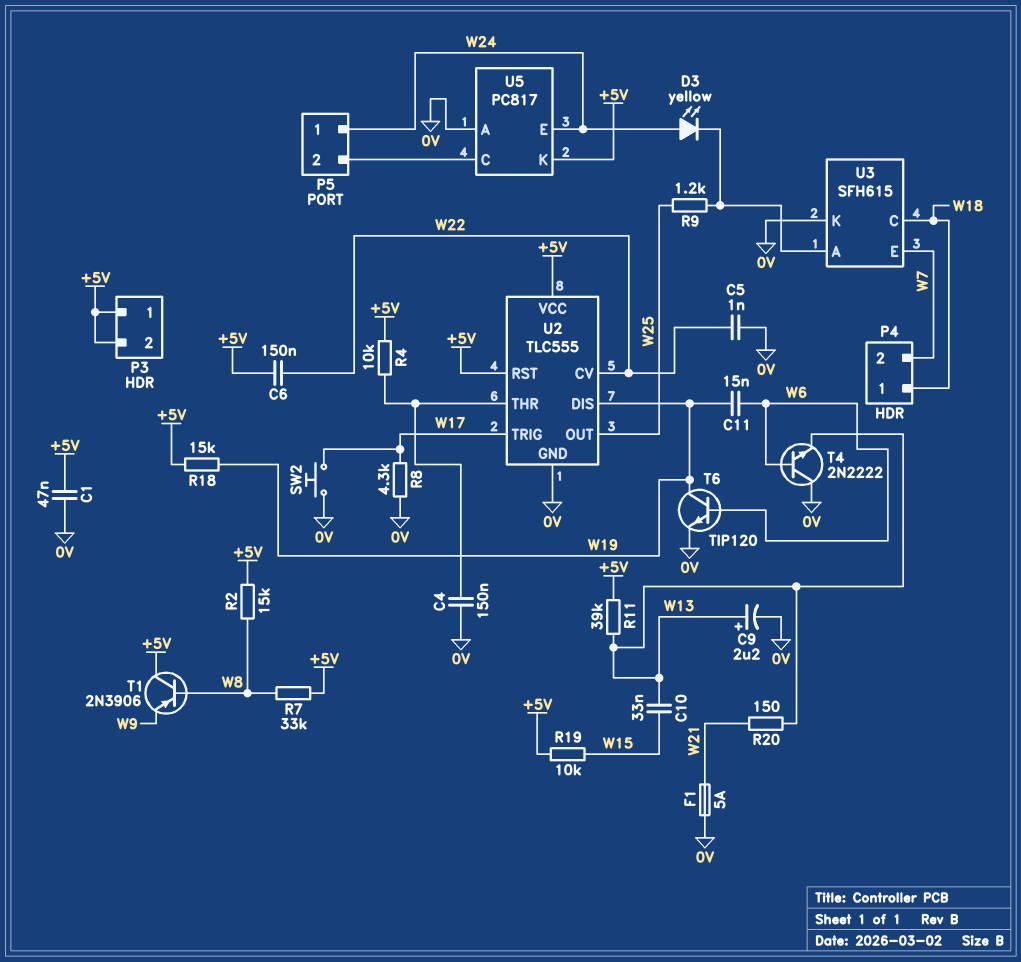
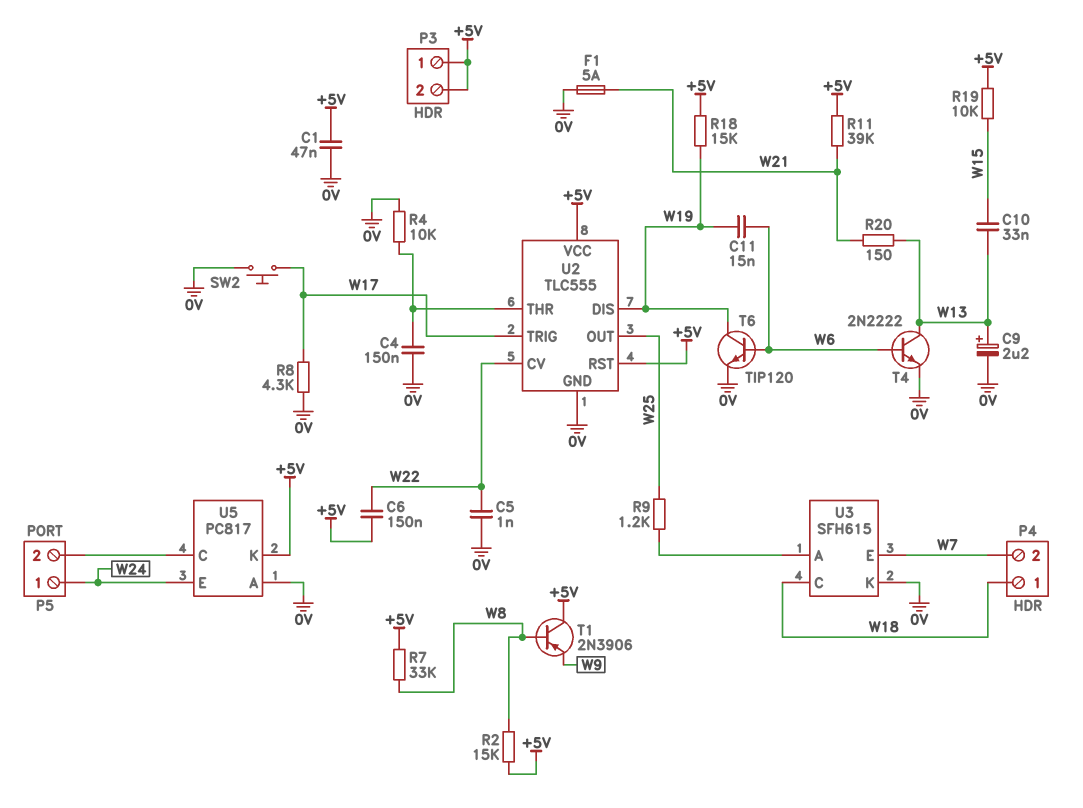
D3: LED yellow (A W24, K U3/A) -> none
R4: 10k (+5V, U2/THR) -> 10k (0V, U2/THR)
R11: 39k (+5V, W13) -> 39k (+5V, W21)
T4: NPN 2N2222 (B W6, C 0V, E W13) -> NPN 2N2222 (B W6, C W13, E 0V)

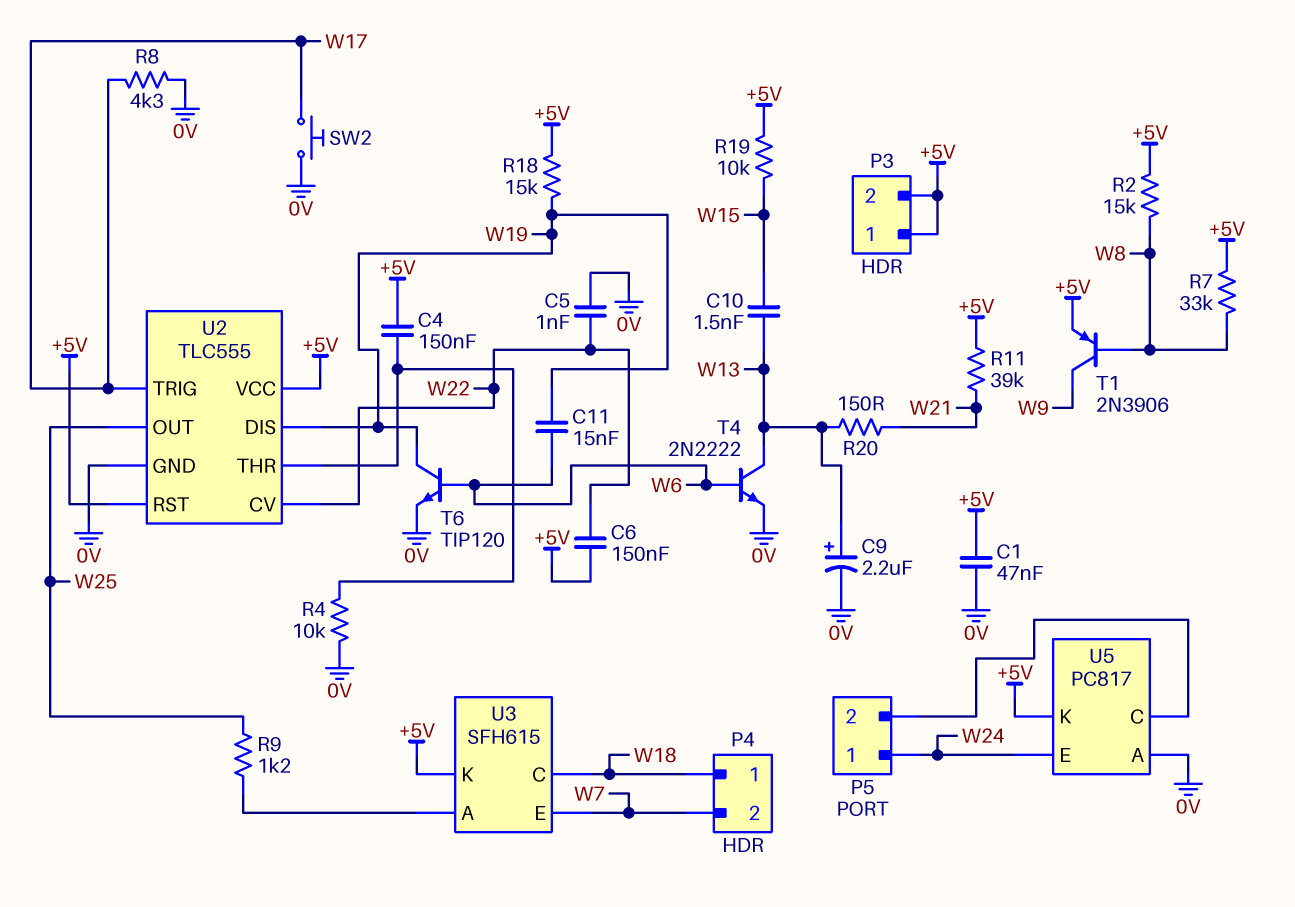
C4: 150nF (0V, U2/THR) -> 150nF (+5V, U2/THR)
C10: 33nF (W13, W15) -> 1.5nF (W13, W15)
F1: 5A (0V, W21) -> none
T1: PNP 2N3906 (B W8, C +5V, E W9) -> PNP 2N3906 (B W8, C W9, E +5V)
U3 pin K: 0V -> +5V

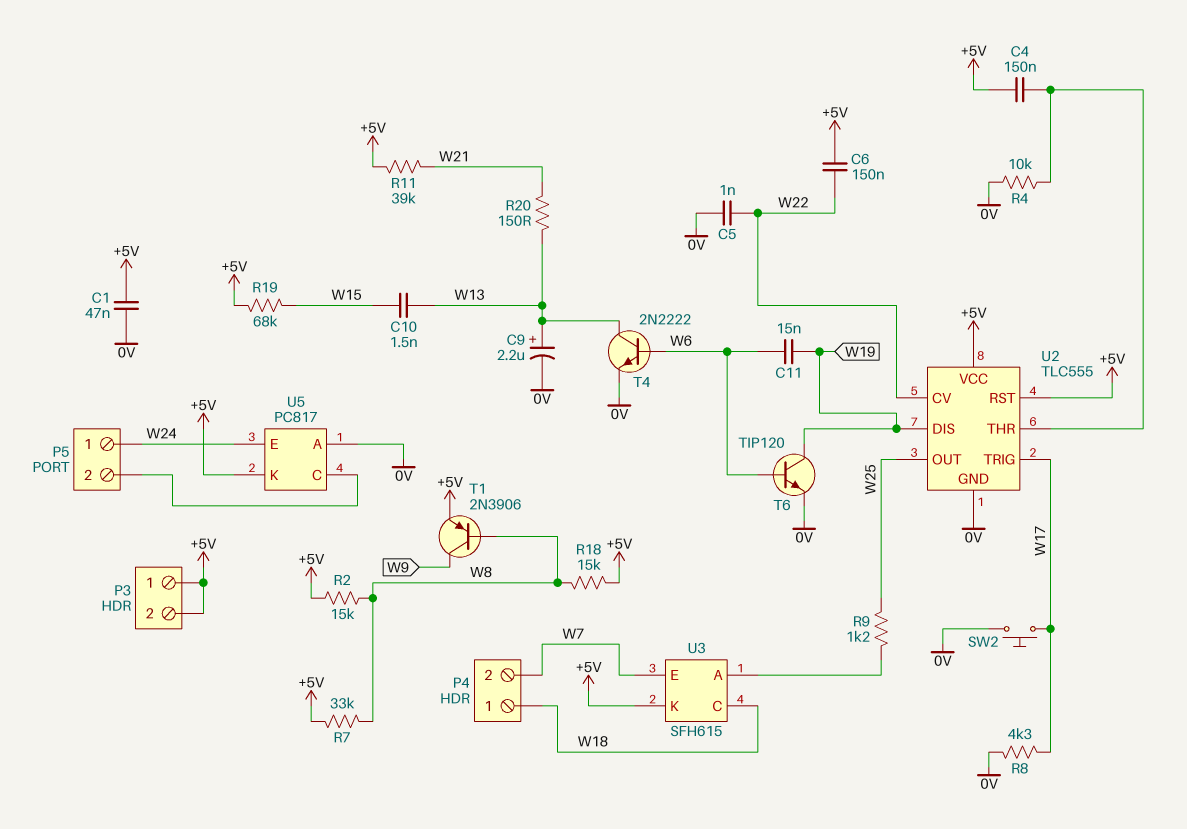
R18: 15k (+5V, W19) -> 15k (+5V, W8)
R19: 10k (+5V, W15) -> 68k (+5V, W15)

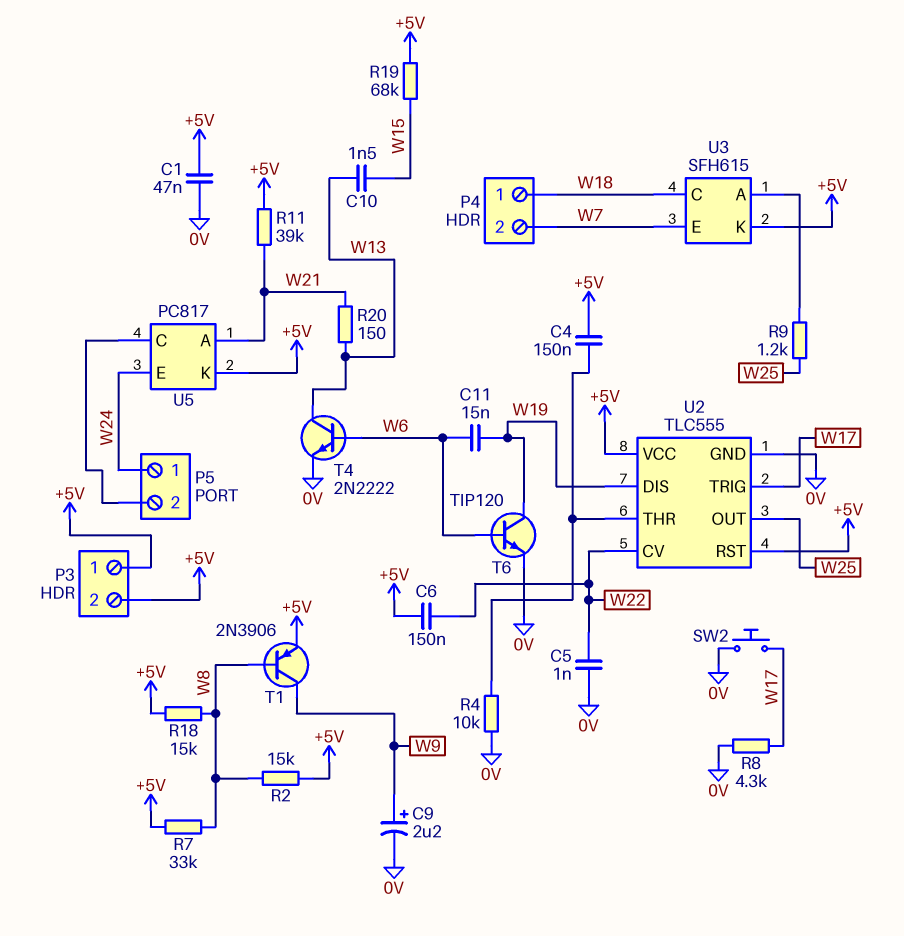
C9: 2.2uF (plus W13, minus 0V) -> 2.2uF (plus W9, minus 0V)
U5 pin A: 0V -> W21

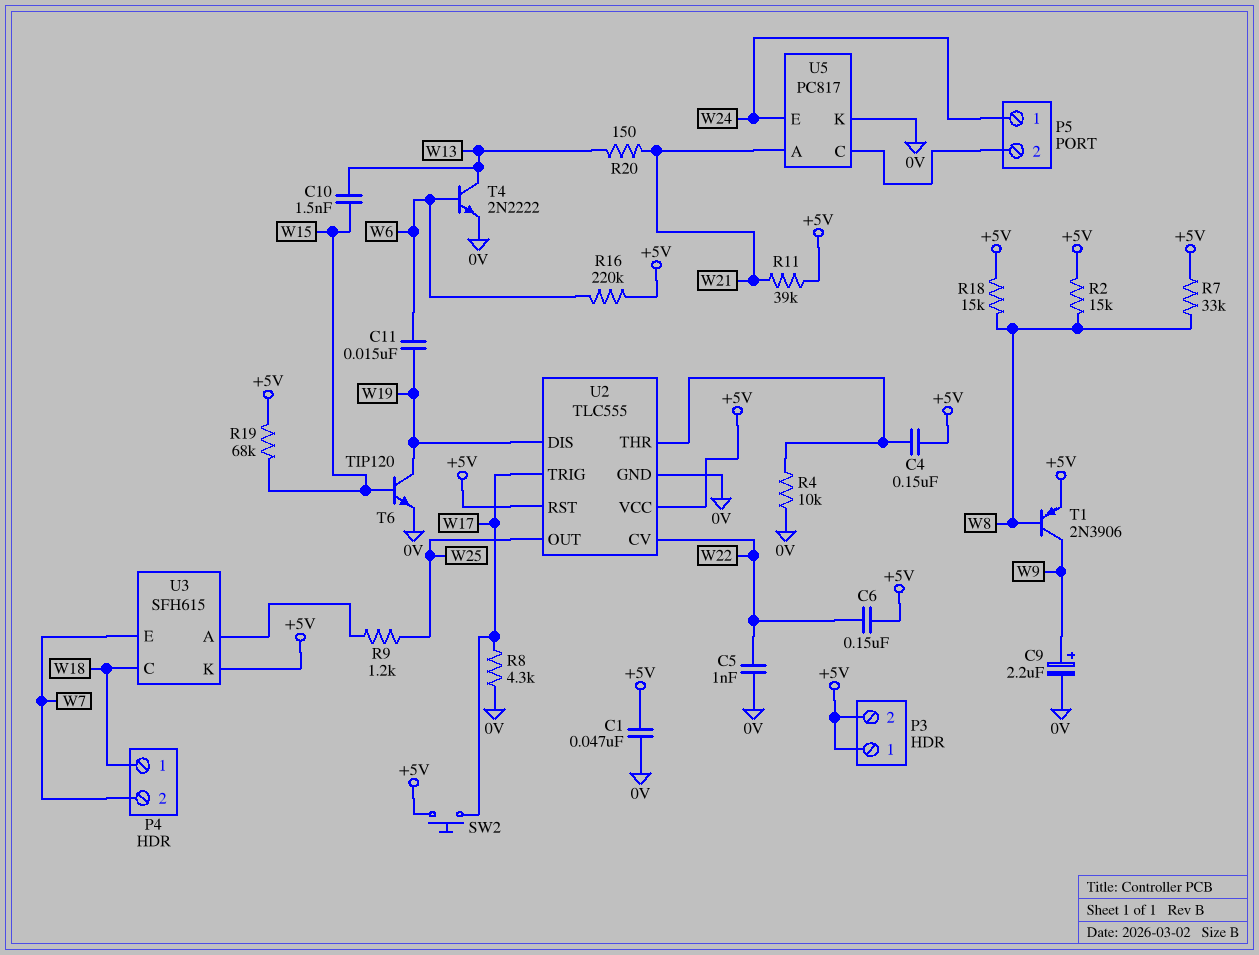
R16: none -> 220k (+5V, W6)
SW2: button (0V, W17) -> button (+5V, W17)
T6: NPN TIP120 (B W6, C W19, E 0V) -> NPN TIP120 (B W15, C W19, E 0V)
U5 pin K: +5V -> 0V

